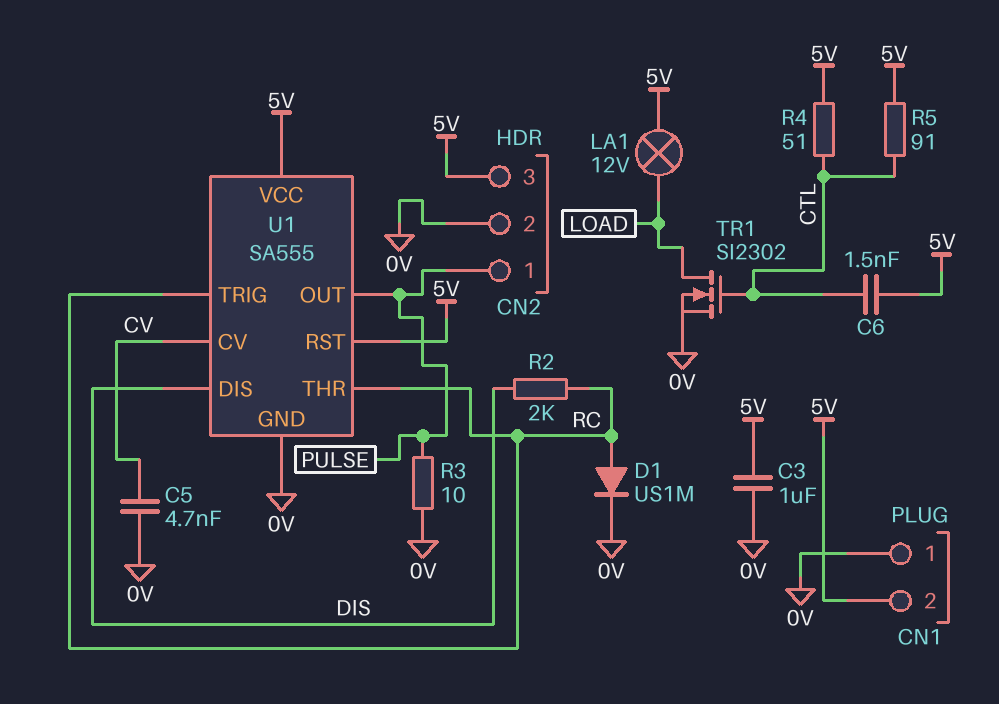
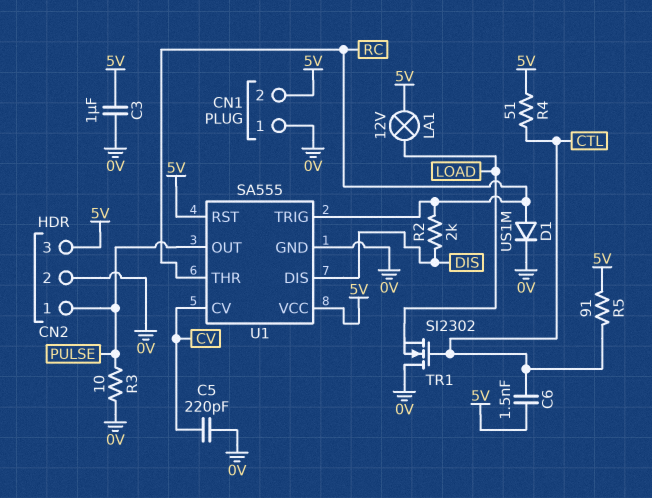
C5: 4.7nF (0V, CV) -> 220pF (0V, CV)
TR1: NMOS SI2302 (G CTL, D LOAD, S 0V) -> NMOS SI2302 (G CTL, D 0V, S LOAD)

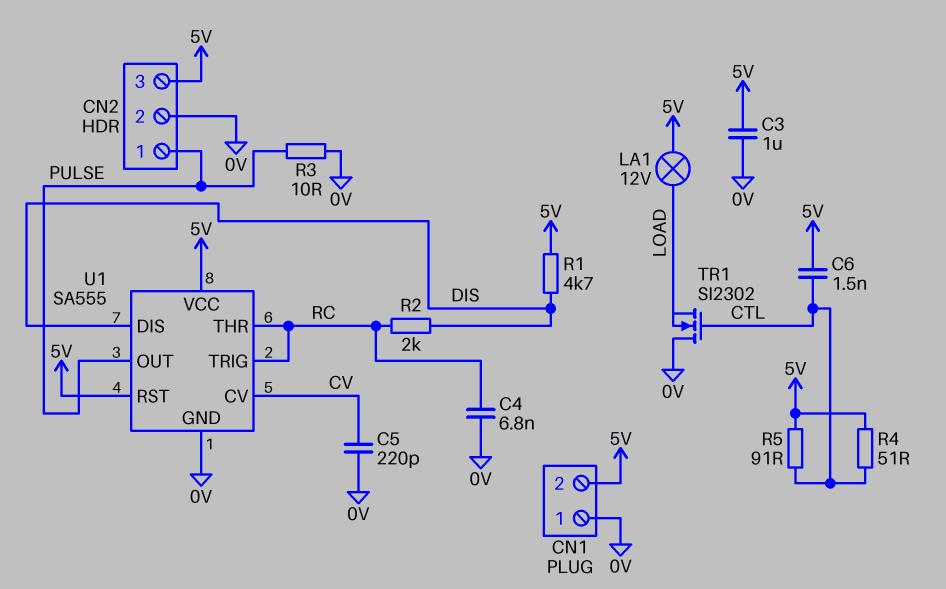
C4: none -> 6.8nF (0V, RC)
D1: diode US1M (A RC, K 0V) -> none
R1: none -> 4.7k (5V, DIS)

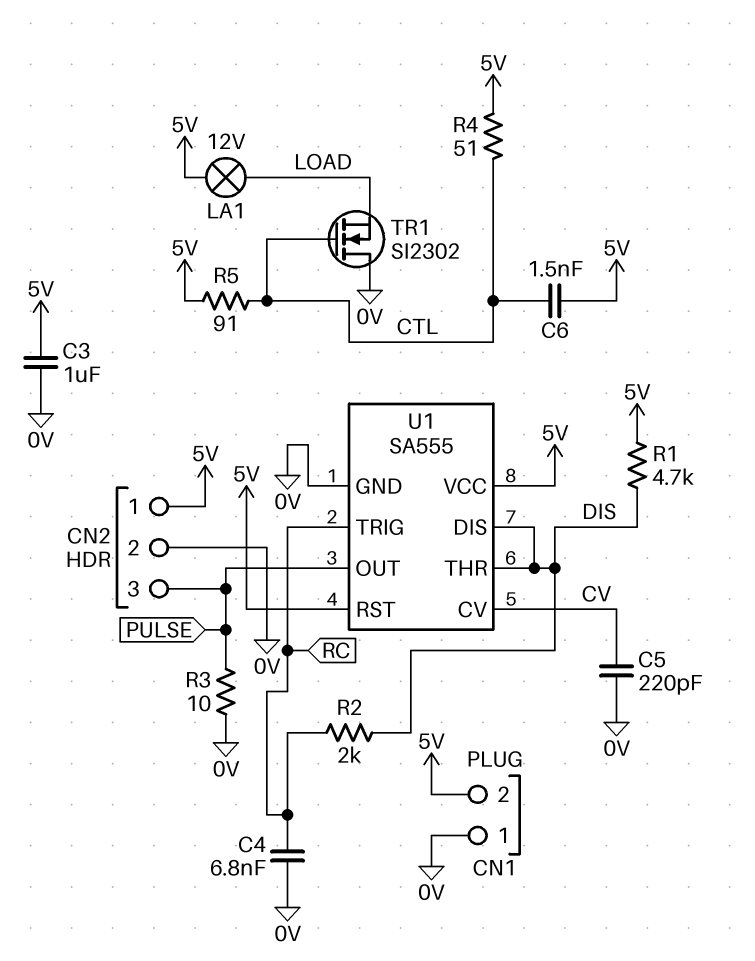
CN2 pin 1: PULSE -> 5V
CN2 pin 3: 5V -> PULSE
U1 pin THR: RC -> DIS

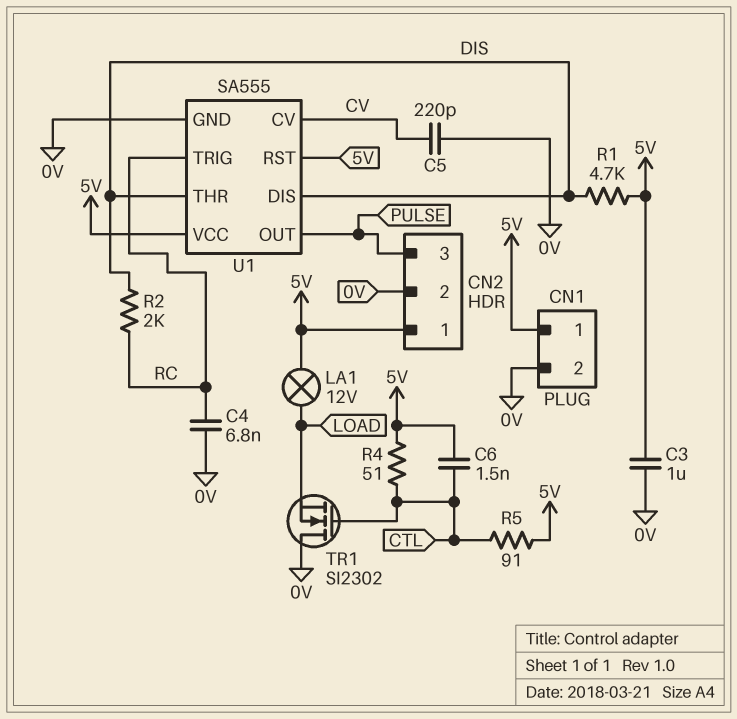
CN1 pin 1: 0V -> 5V
CN1 pin 2: 5V -> 0V
R3: 10 (0V, PULSE) -> none

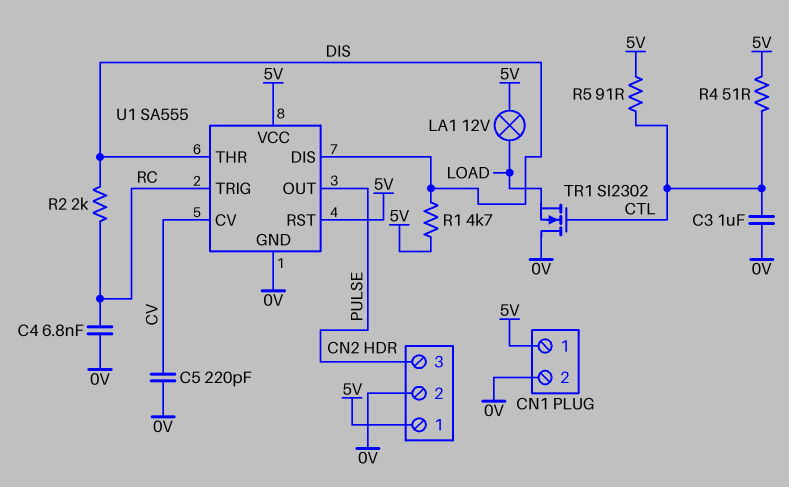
C3: 1uF (0V, 5V) -> 1uF (0V, CTL)
C6: 1.5nF (5V, CTL) -> none

